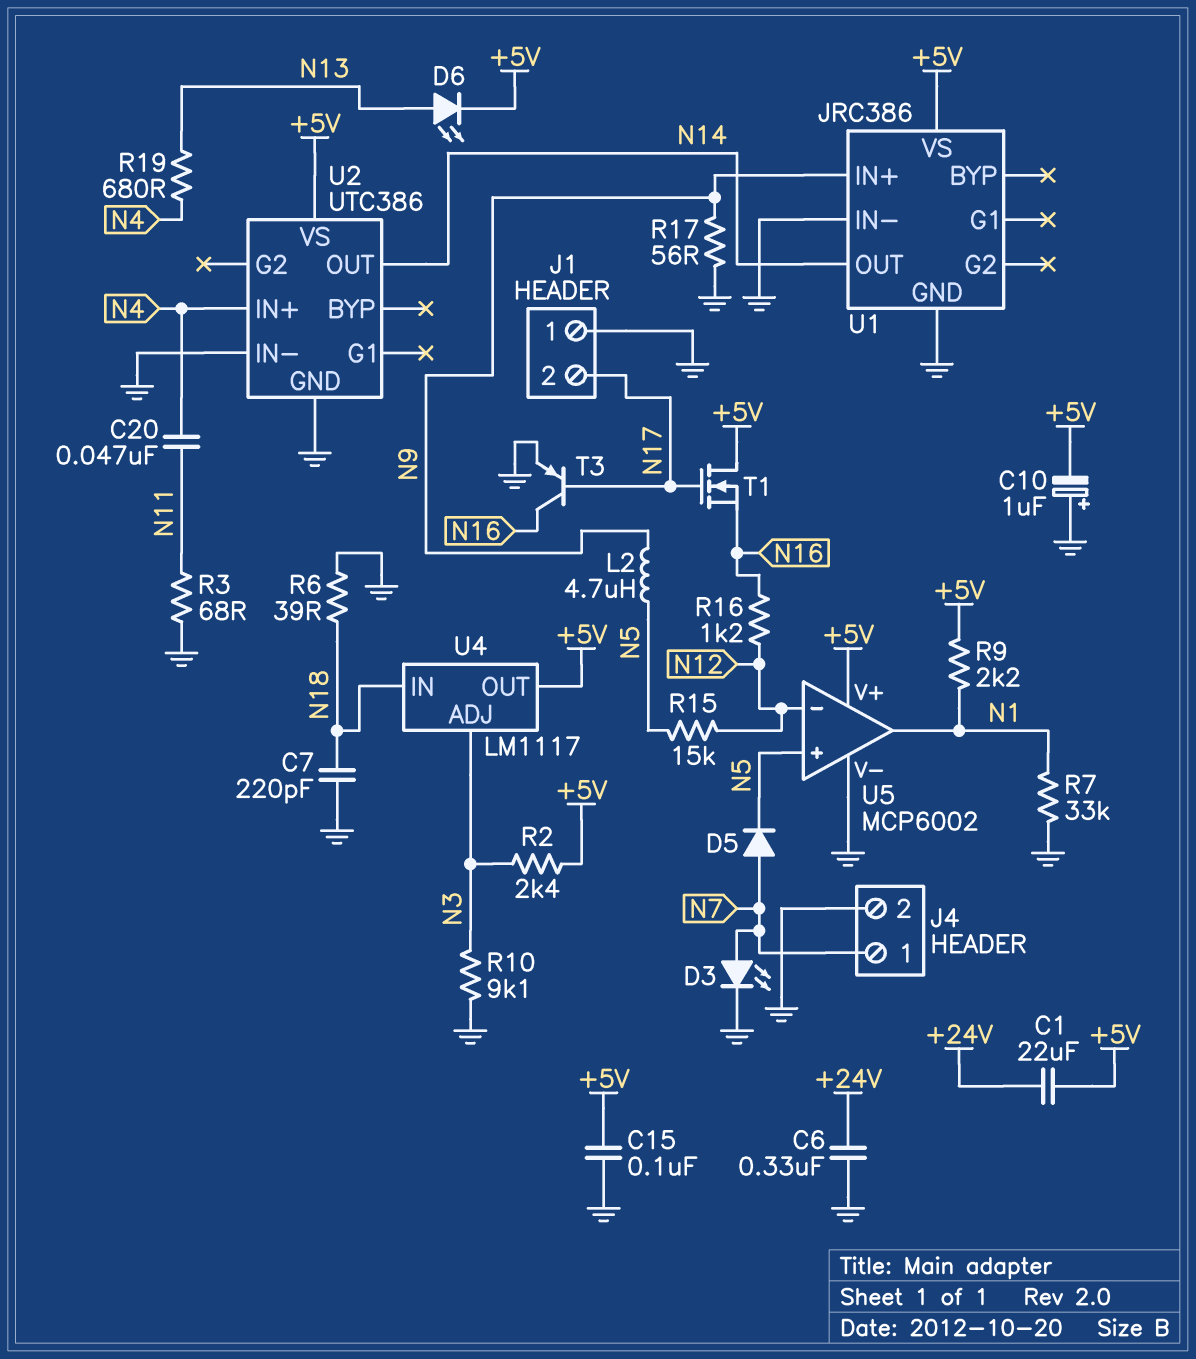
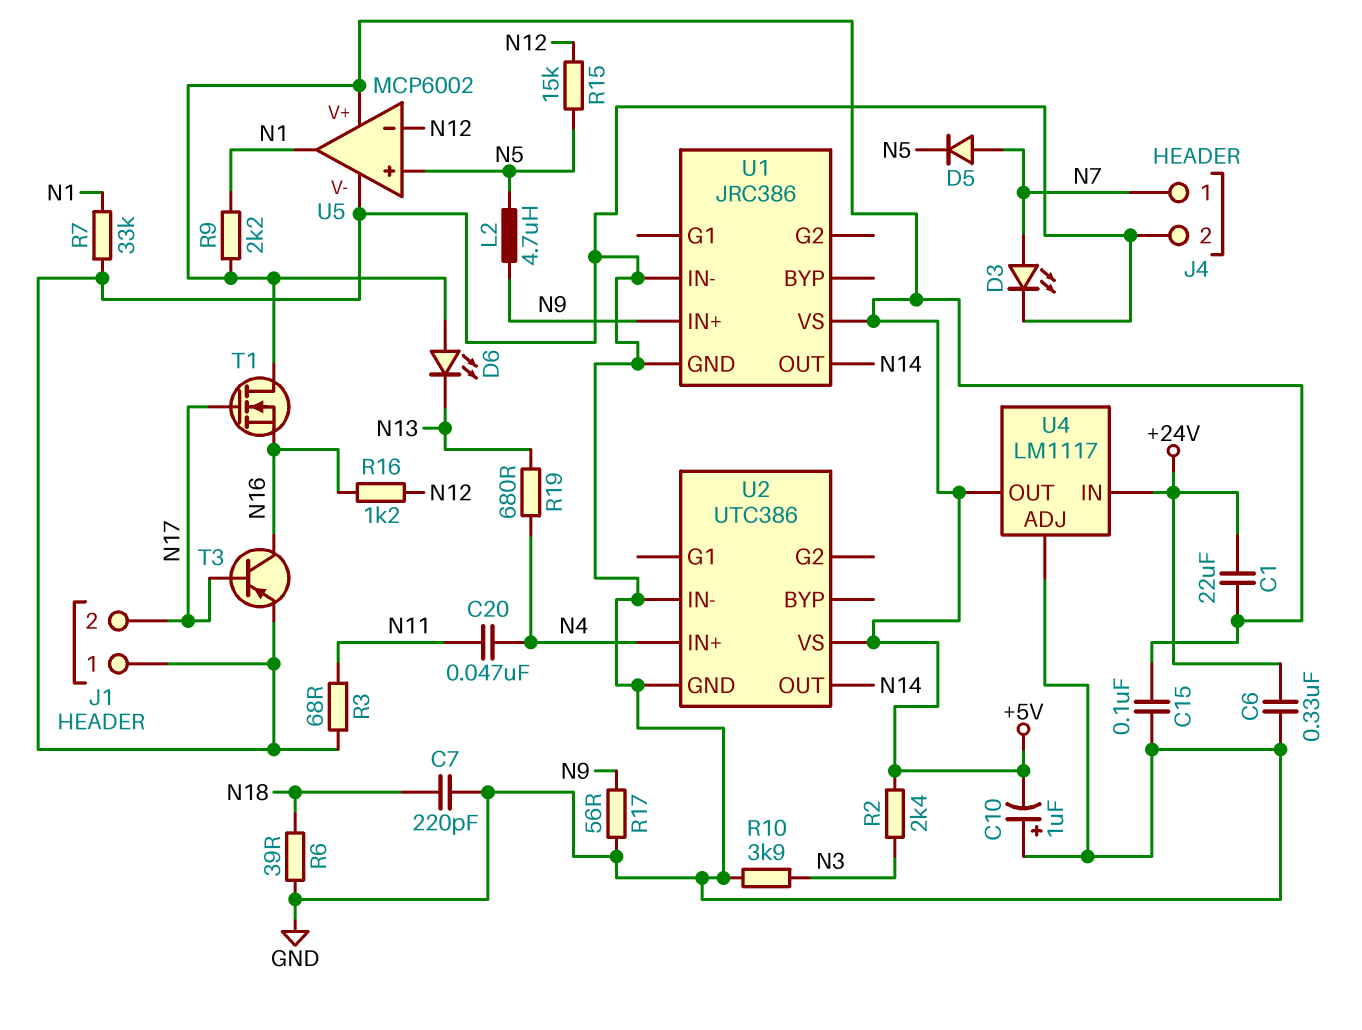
D6: LED (A N13, K +5V) -> LED (A +5V, K N13)
R10: 9.1k (GND, N3) -> 3.9k (GND, N3)
U4 pin ADJ: N3 -> GND
U4 pin IN: N18 -> +24V

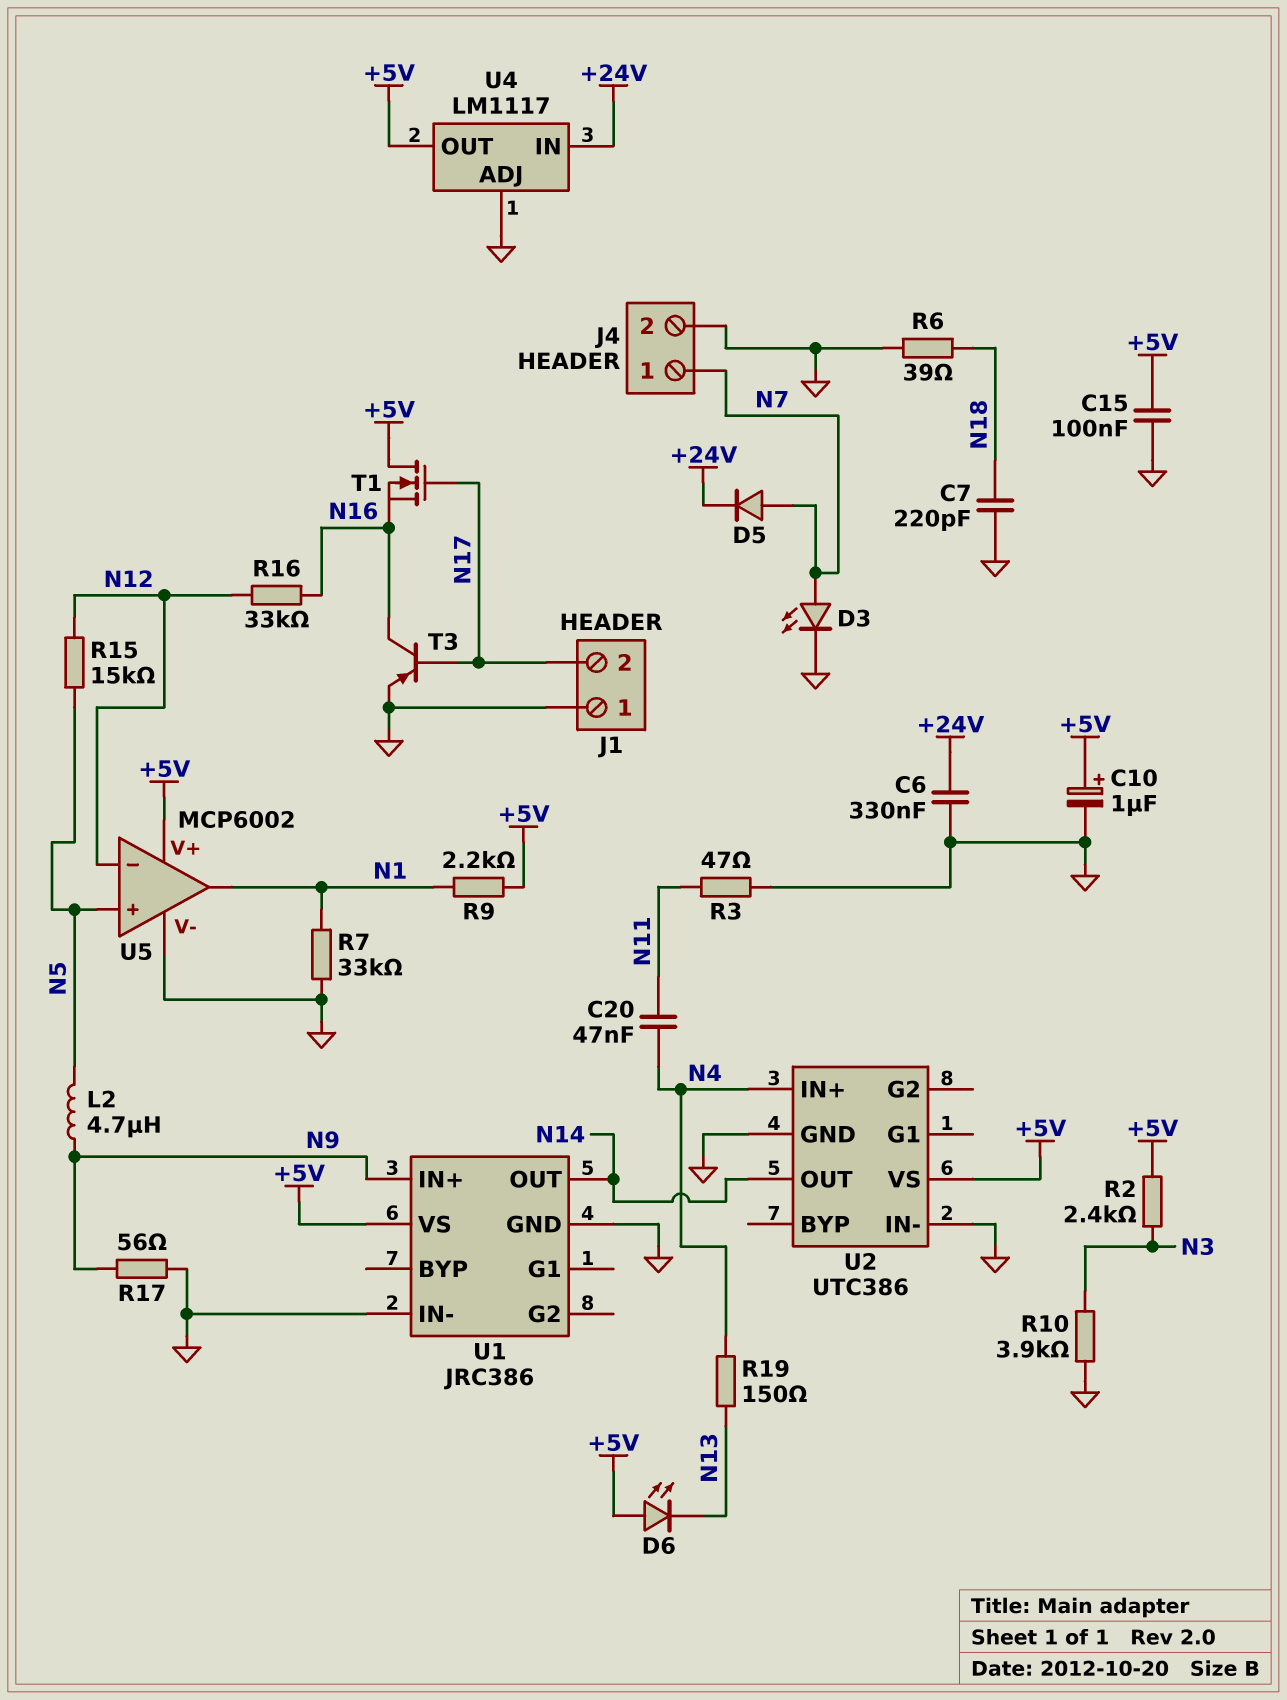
C1: 22uF (+5V, +24V) -> none
C10: 1uF (plus GND, minus +5V) -> 1uF (plus +5V, minus GND)
D5: diode (A N7, K N5) -> diode (A N7, K +24V)
R3: 68 (GND, N11) -> 47 (GND, N11)
R16: 1.2k (N12, N16) -> 33k (N12, N16)
R19: 680 (N4, N13) -> 150 (N4, N13)

